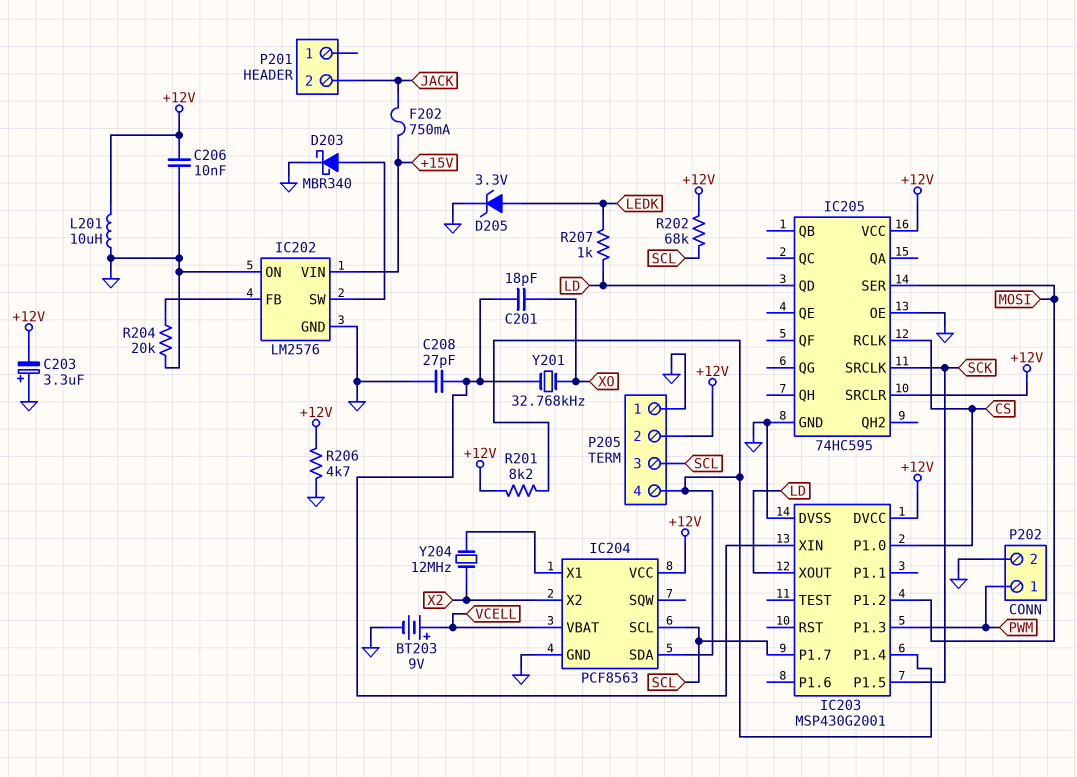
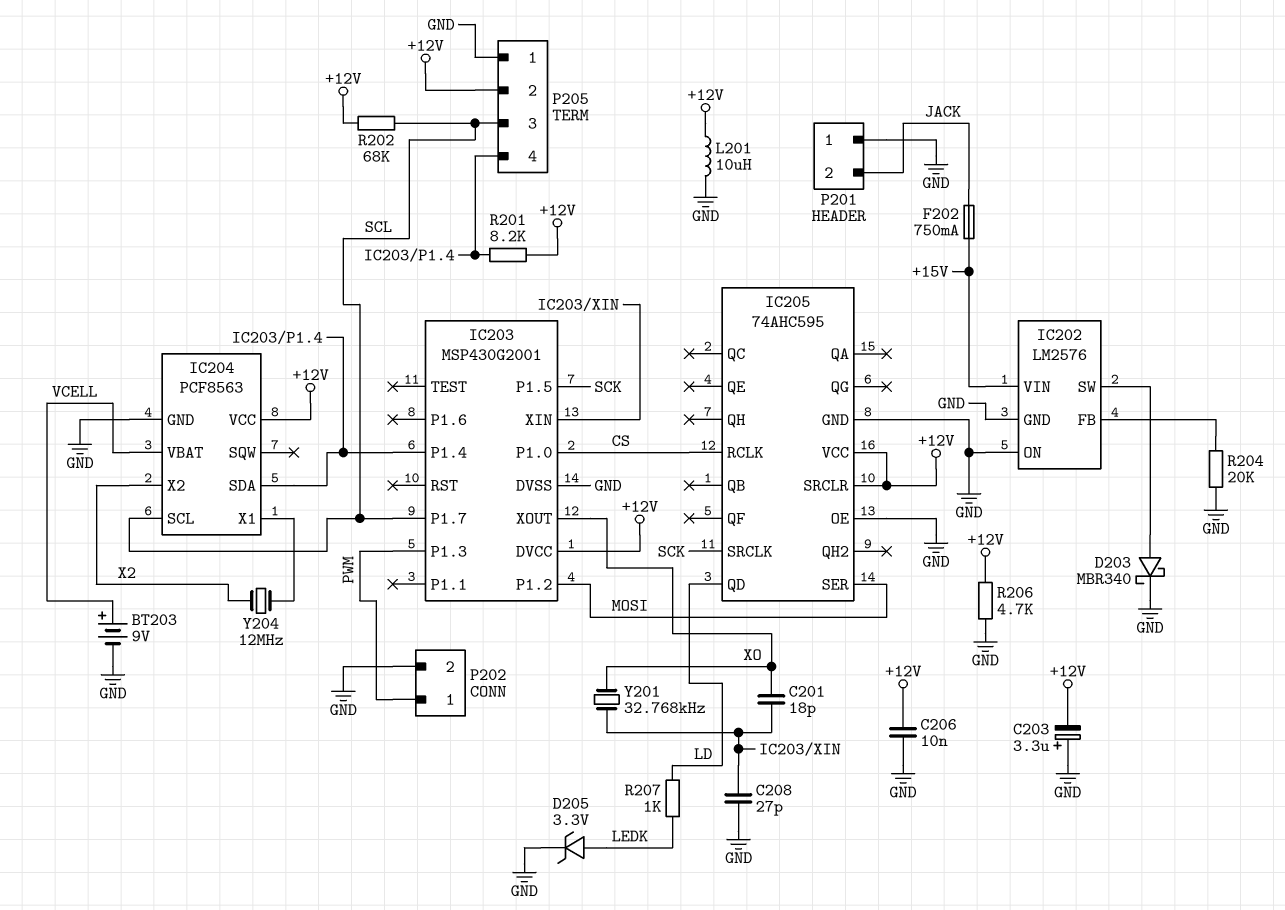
IC203 pin XOUT: LD -> XO
IC205: 74HC595 -> 74AHC595
P201 pin 1: none -> GND

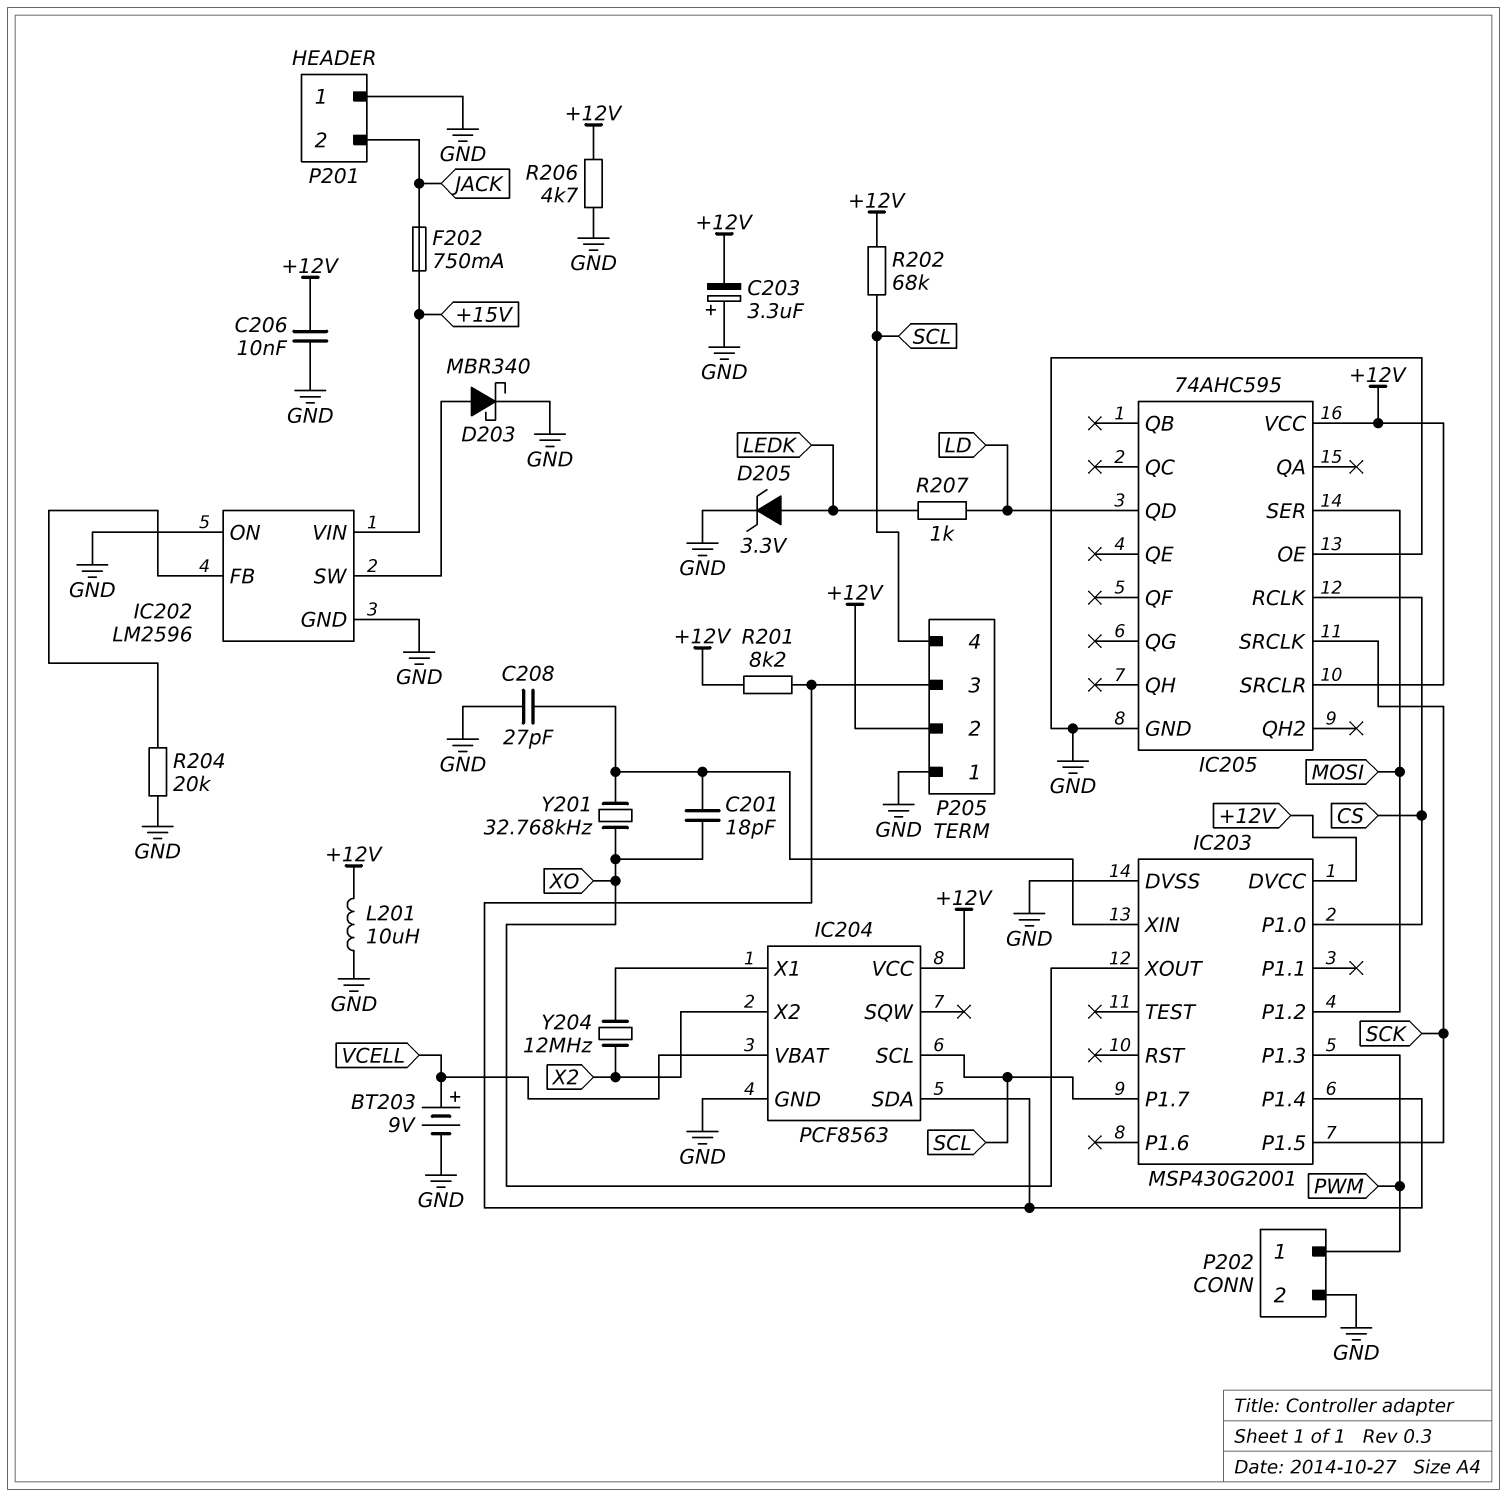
IC202: LM2576 -> LM2596
P205 pin 3: SCL -> IC203/P1.4
P205 pin 4: IC203/P1.4 -> SCL

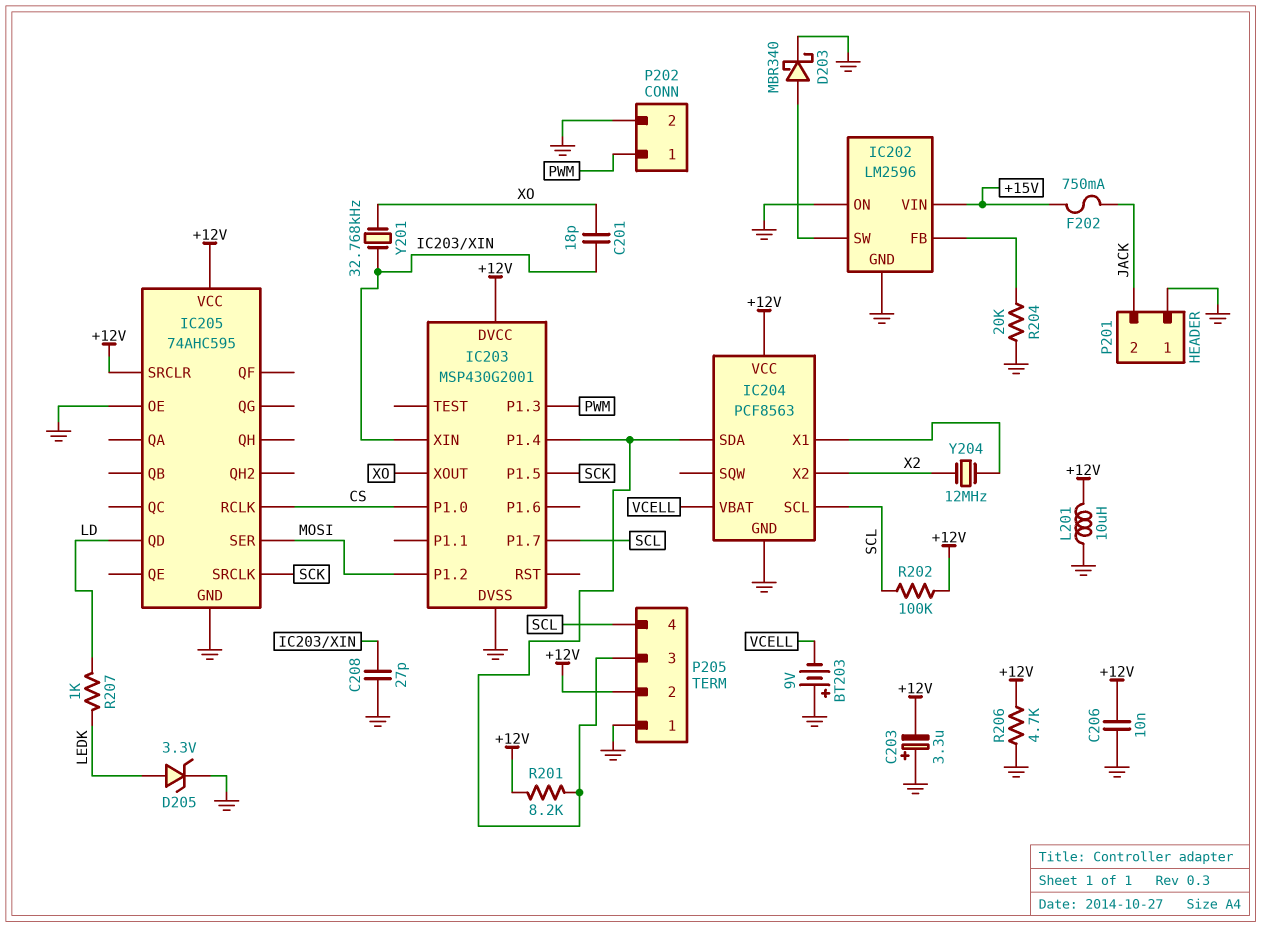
BT203: 9V (plus VCELL, minus GND) -> 9V (plus GND, minus VCELL)
R202: 68k (+12V, SCL) -> 100k (+12V, SCL)

